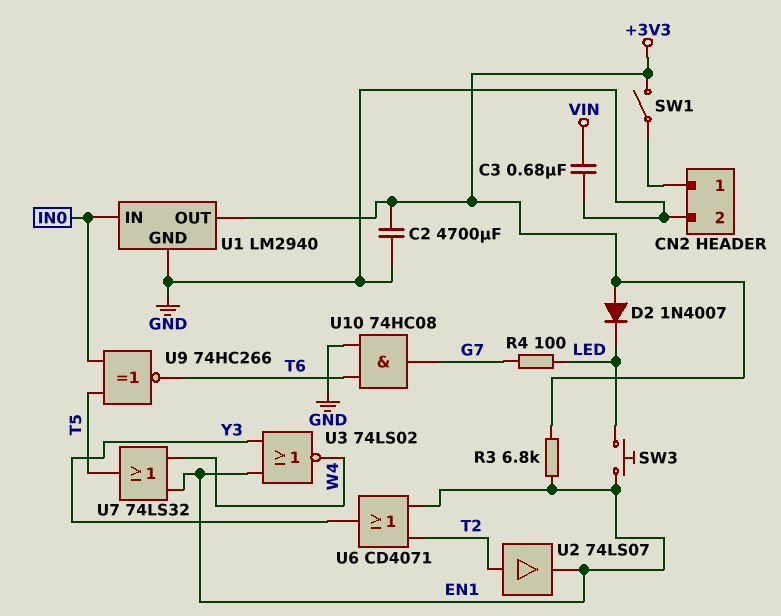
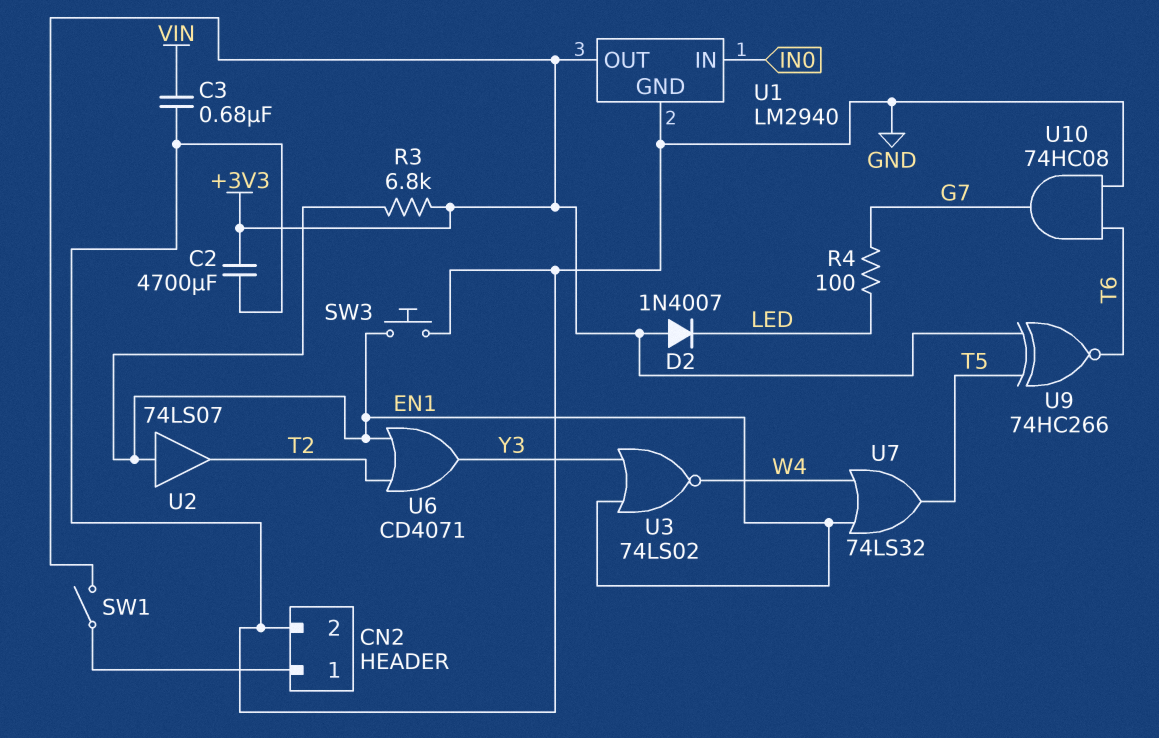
SW3: button (EN1, LED) -> button (EN1, GND)
U2: buffer 74LS07 (in T2, out EN1) -> buffer 74LS07 (in EN1, out T2)
U9: XNOR 74HC266 (in IN0, in T5, out T6) -> XNOR 74HC266 (in +3V3, in T5, out T6)

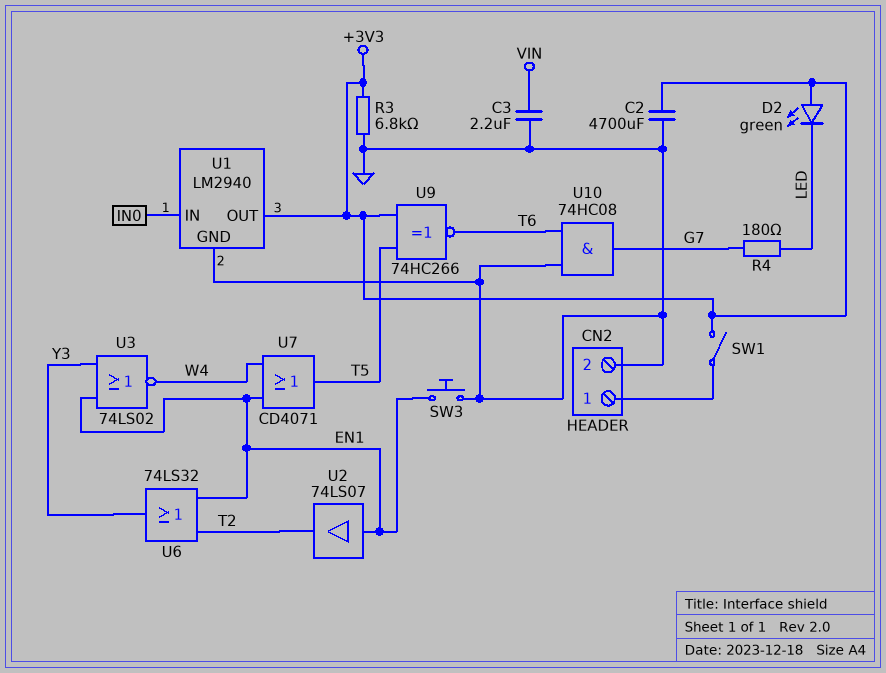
C3: 680nF (GND, VIN) -> 2.2uF (GND, VIN)
D2: diode 1N4007 (A +3V3, K LED) -> LED green (A +3V3, K LED)
R3: 6.8k (+3V3, EN1) -> 6.8k (+3V3, GND)
R4: 100 (G7, LED) -> 180 (G7, LED)
U6: OR CD4071 (in EN1, in T2, out Y3) -> OR 74LS32 (in EN1, in T2, out Y3)
U7: OR 74LS32 (in EN1, in W4, out T5) -> OR CD4071 (in EN1, in W4, out T5)

